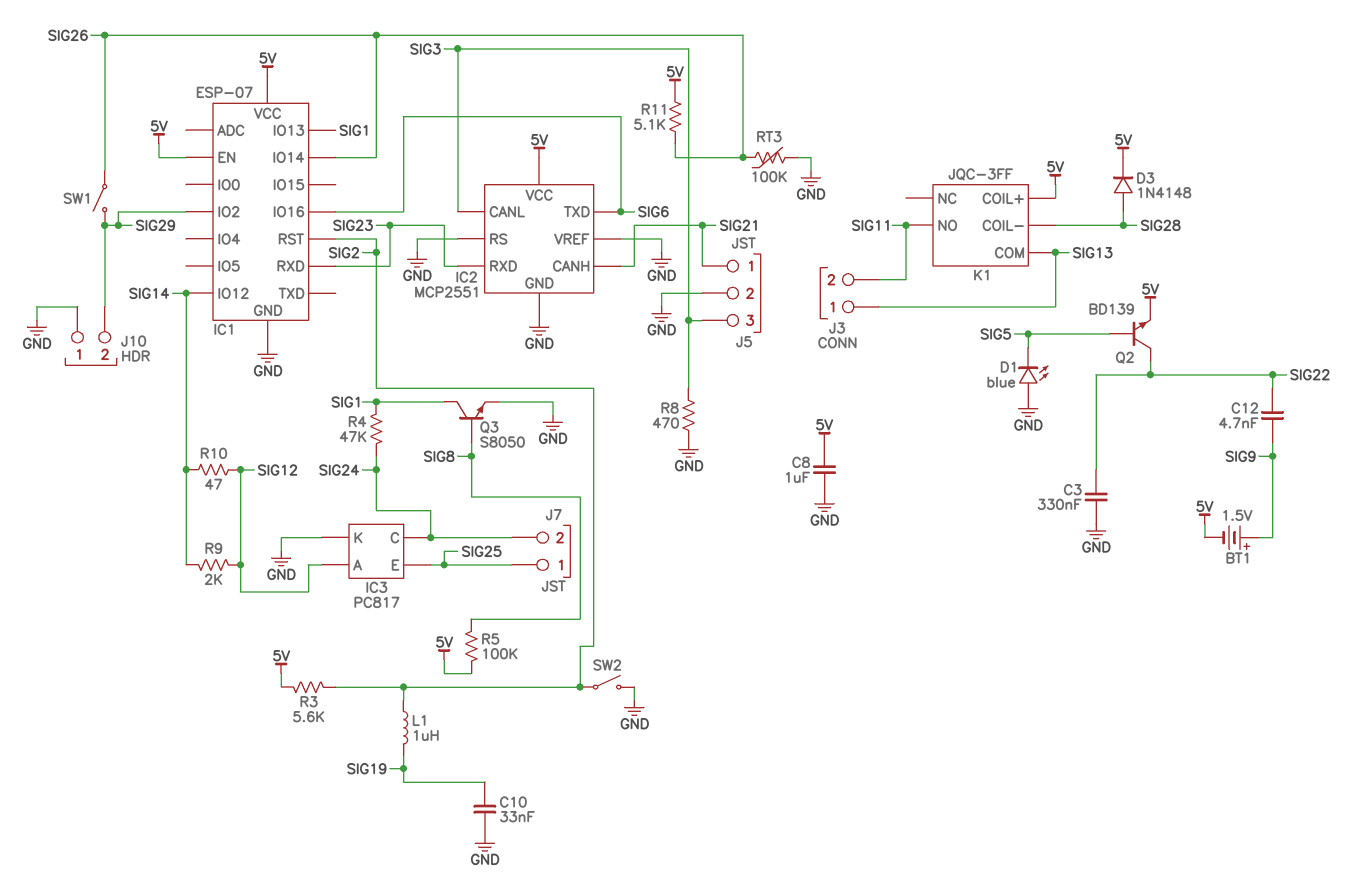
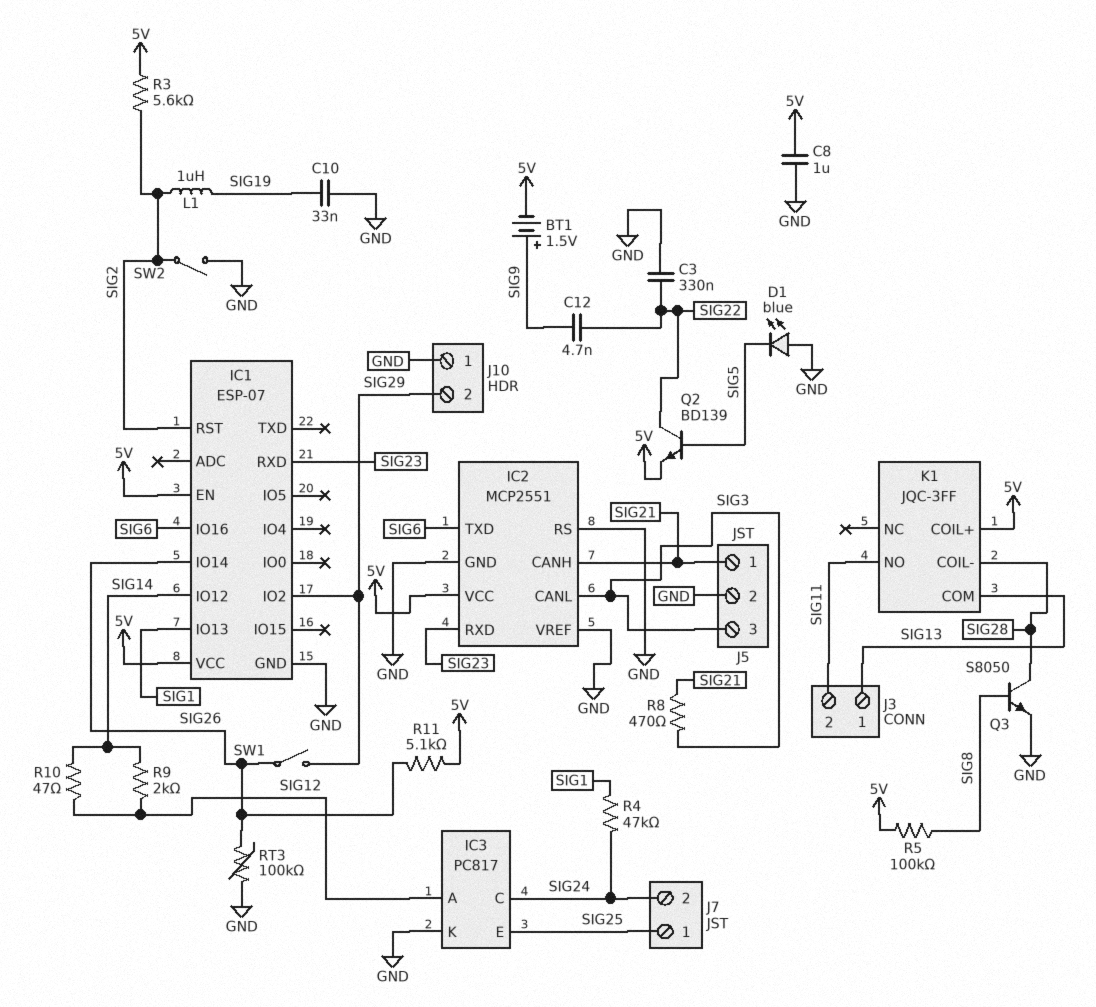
D3: diode 1N4148 (A SIG28, K 5V) -> none
Q3: NPN S8050 (B SIG8, C SIG1, E GND) -> NPN S8050 (B SIG8, C SIG28, E GND)
R8: 470 (GND, SIG3) -> 470 (SIG3, SIG21)

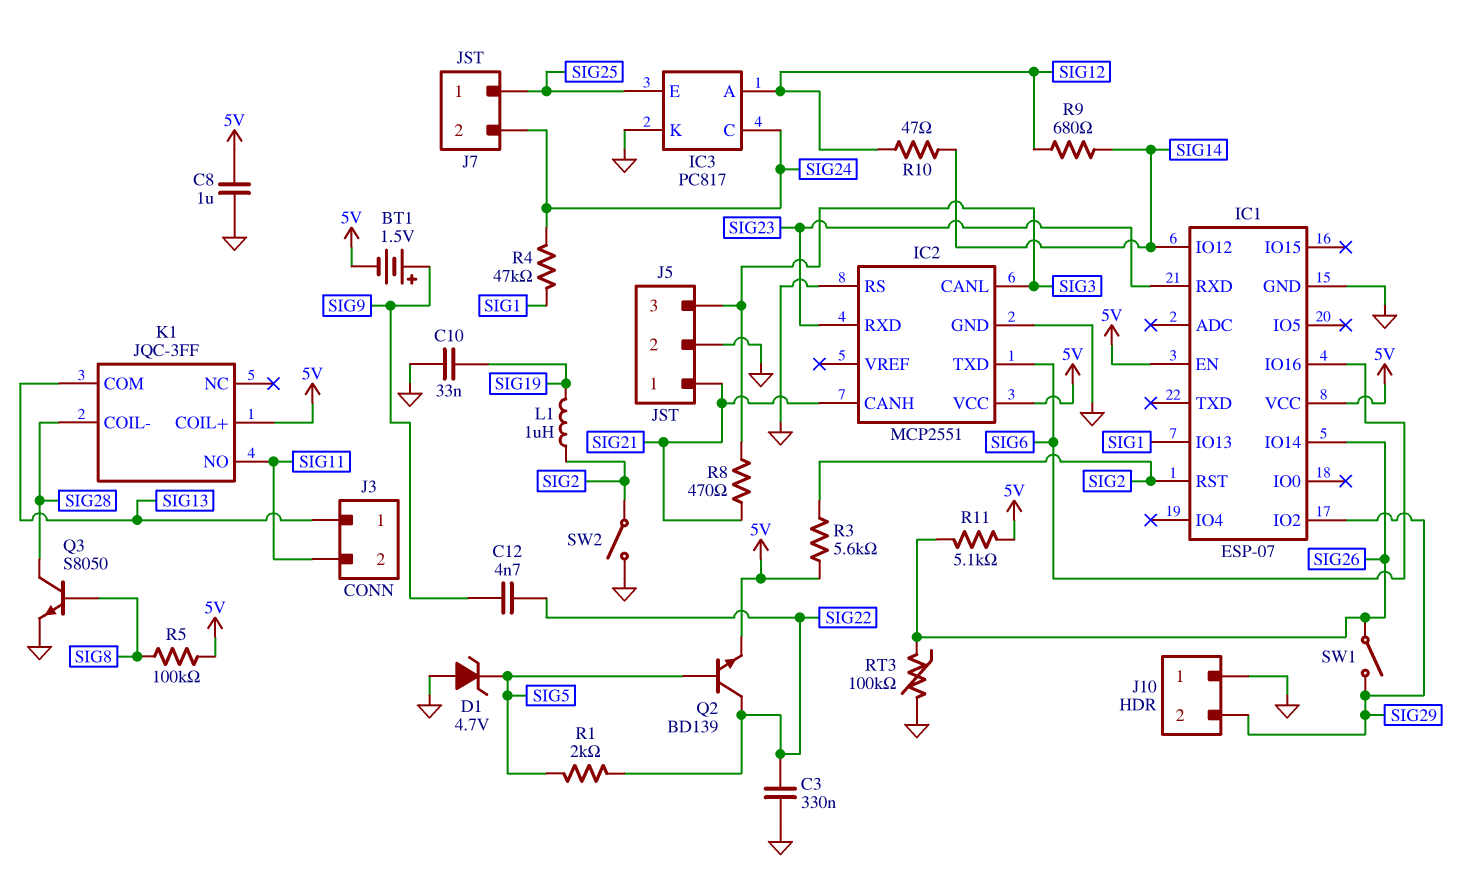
D1: LED blue (A GND, K SIG5) -> zener 4.7V (A GND, K SIG5)
IC2 pin VREF: GND -> none
R1: none -> 2k (SIG5, SIG22)
R9: 2k (SIG12, SIG14) -> 680 (SIG12, SIG14)

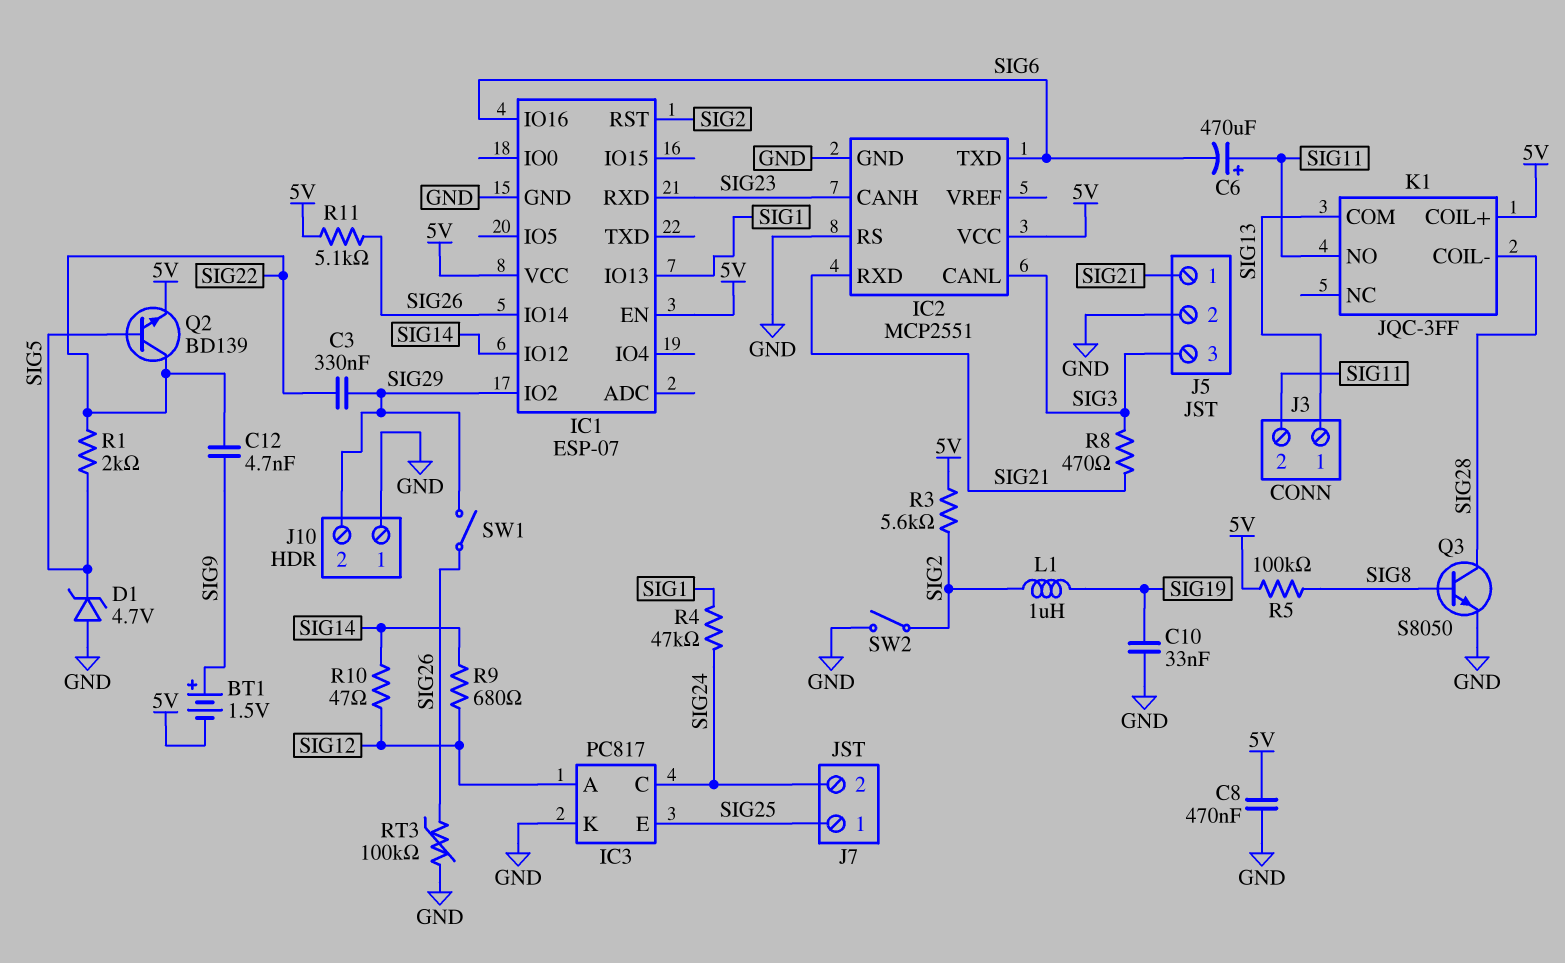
C3: 330nF (GND, SIG22) -> 330nF (SIG22, SIG29)
C6: none -> 470uF (plus SIG11, minus SIG6)
C8: 1uF (5V, GND) -> 470nF (5V, GND)
IC2 pin CANH: SIG21 -> SIG23
IC2 pin RXD: SIG23 -> SIG21

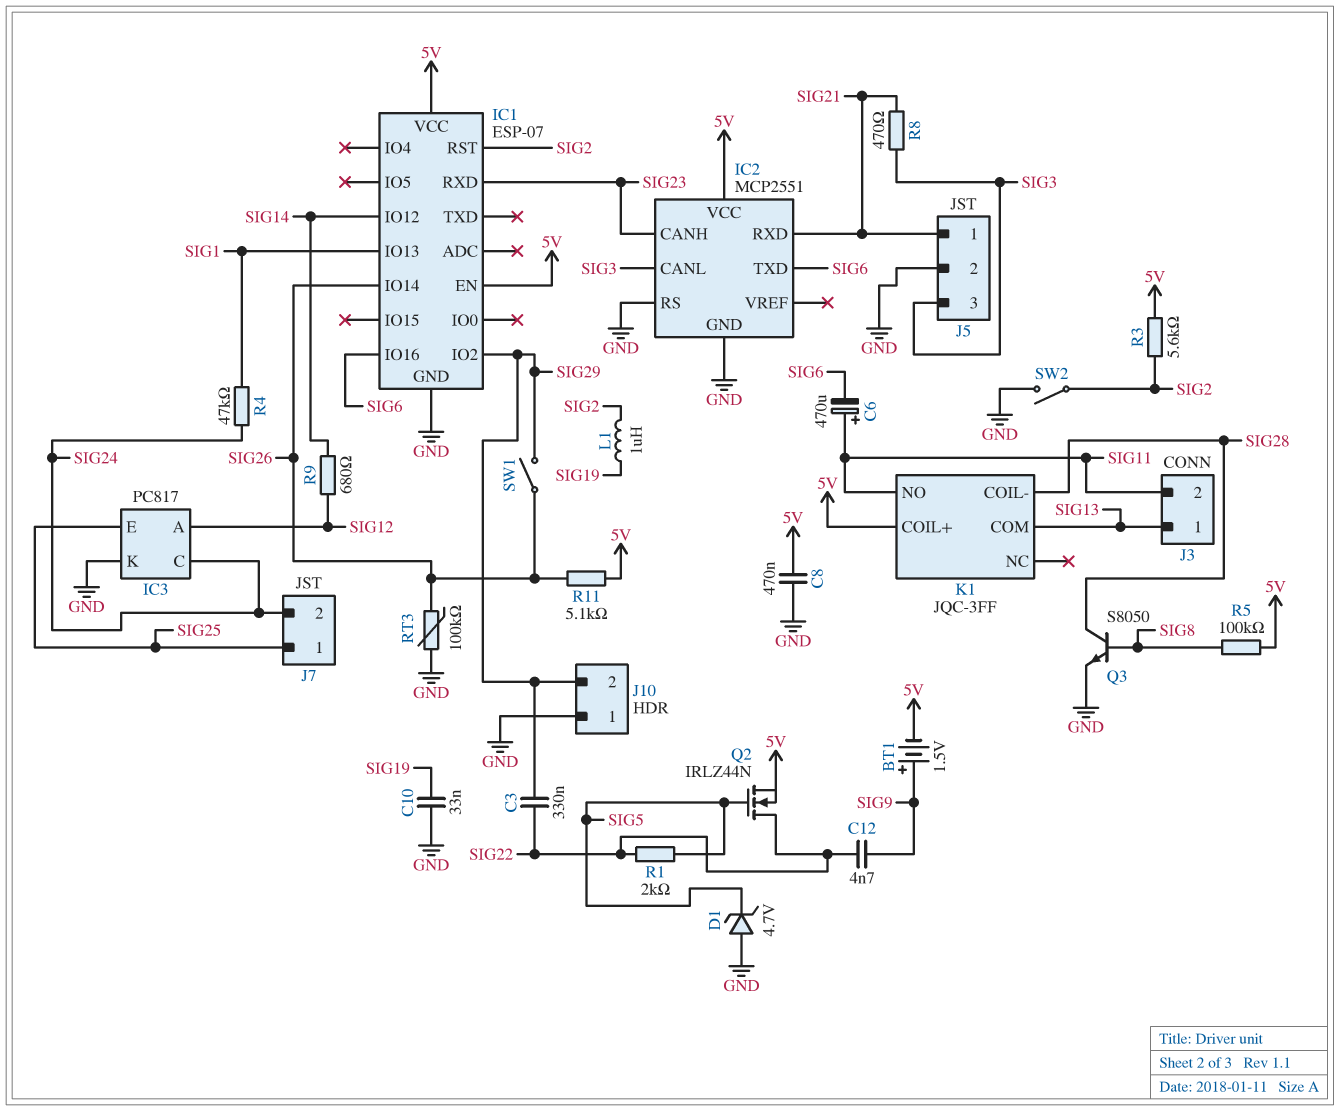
Q2: NPN BD139 (B SIG5, C SIG22, E 5V) -> NMOS IRLZ44N (G SIG5, D SIG22, S 5V)
R10: 47 (SIG12, SIG14) -> none

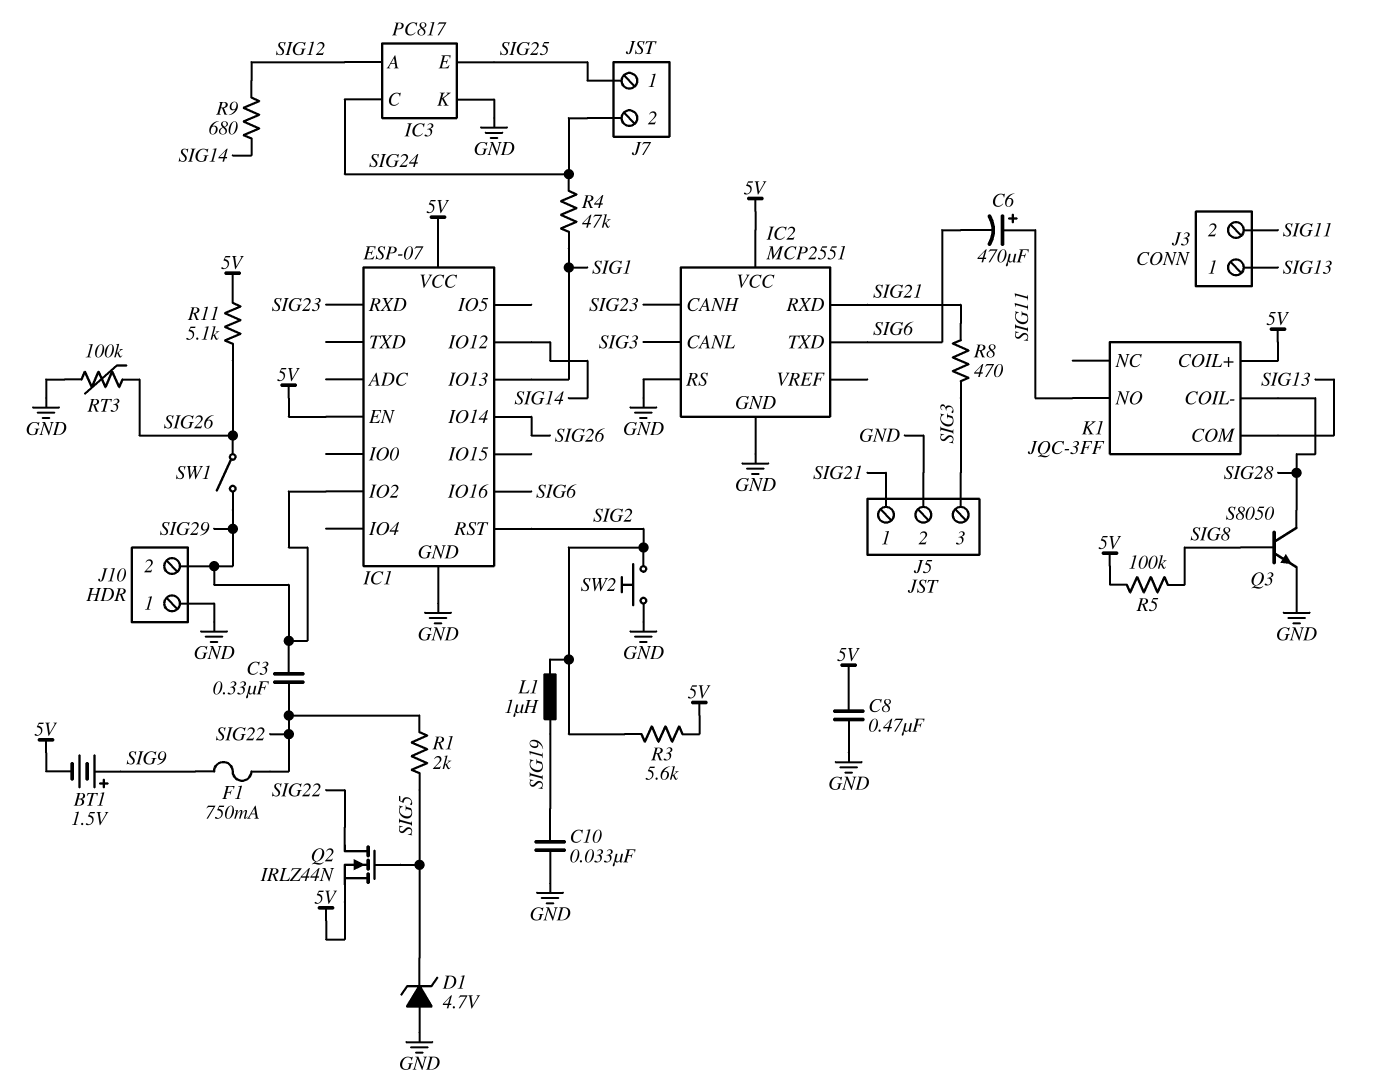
C12: 4.7nF (SIG9, SIG22) -> none
F1: none -> 750mA (SIG9, SIG22)
SW2: switch (GND, SIG2) -> button (GND, SIG2)

